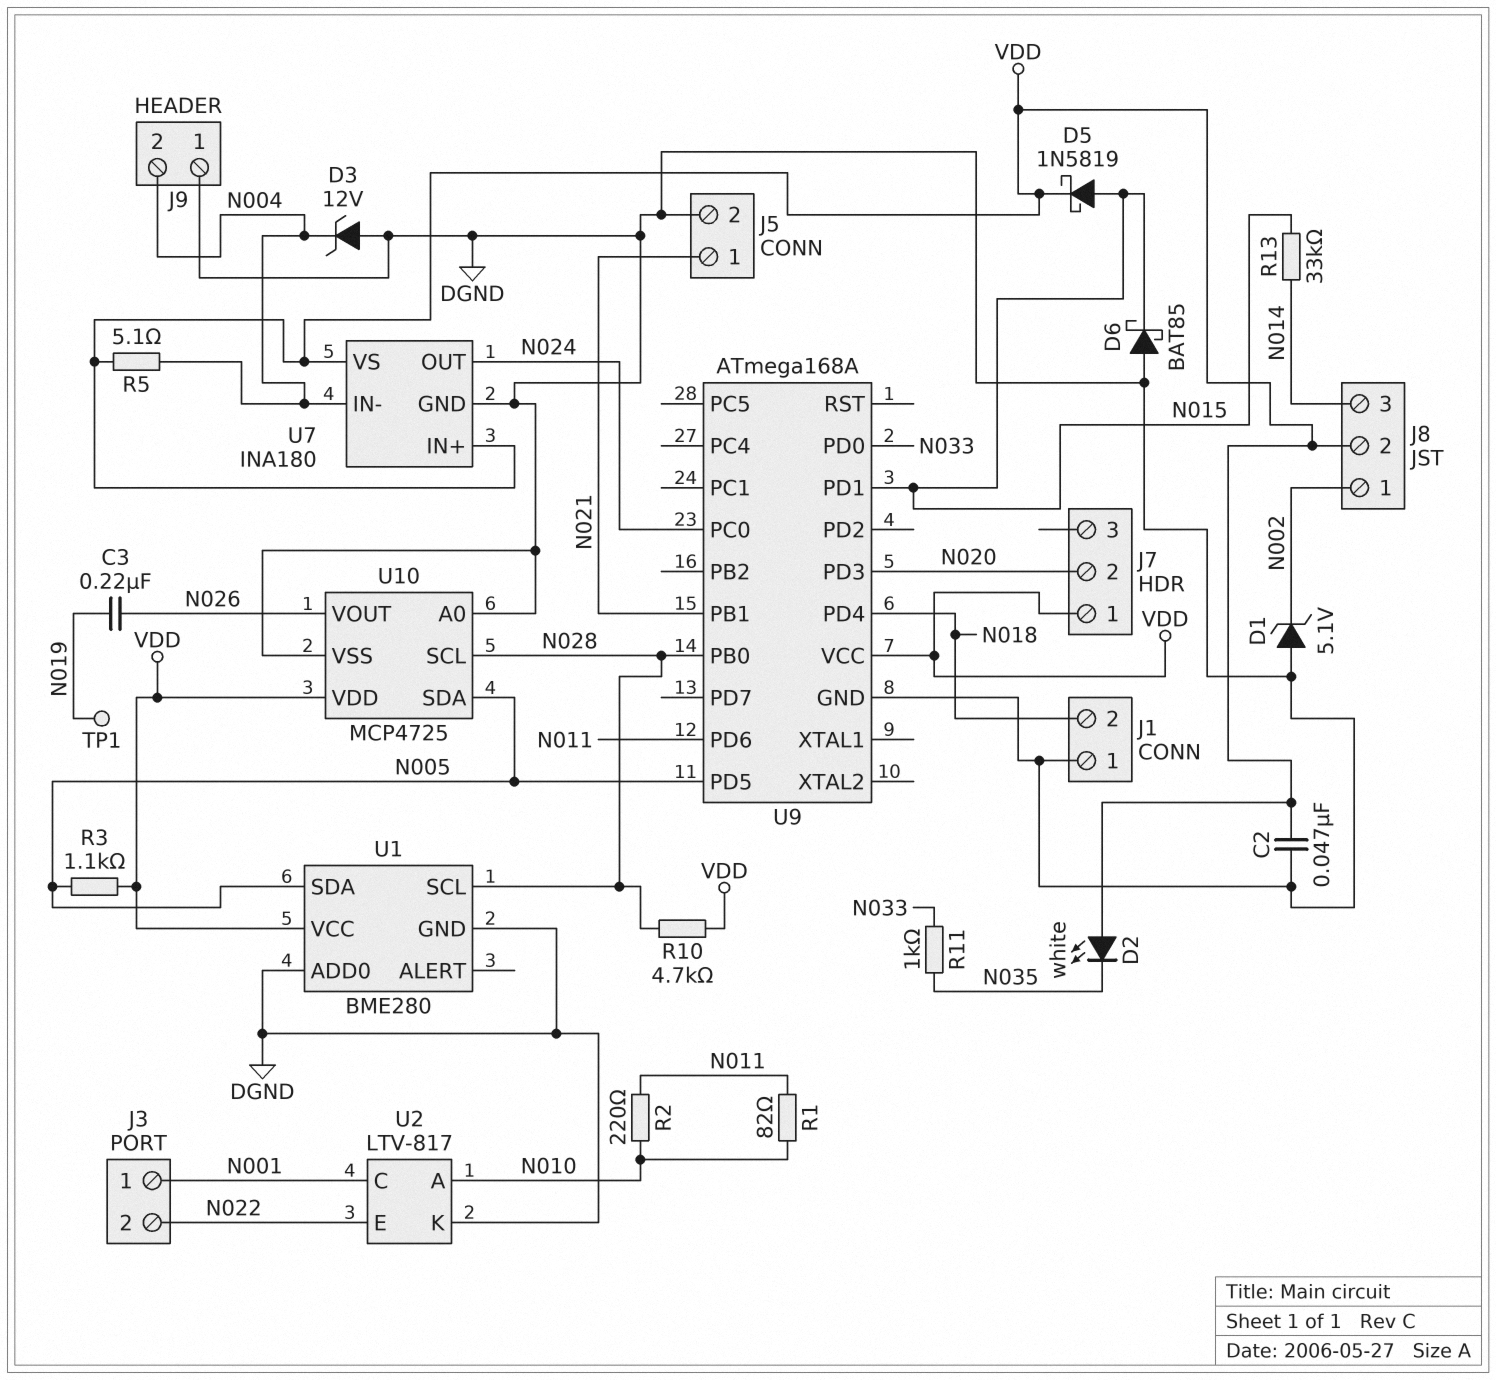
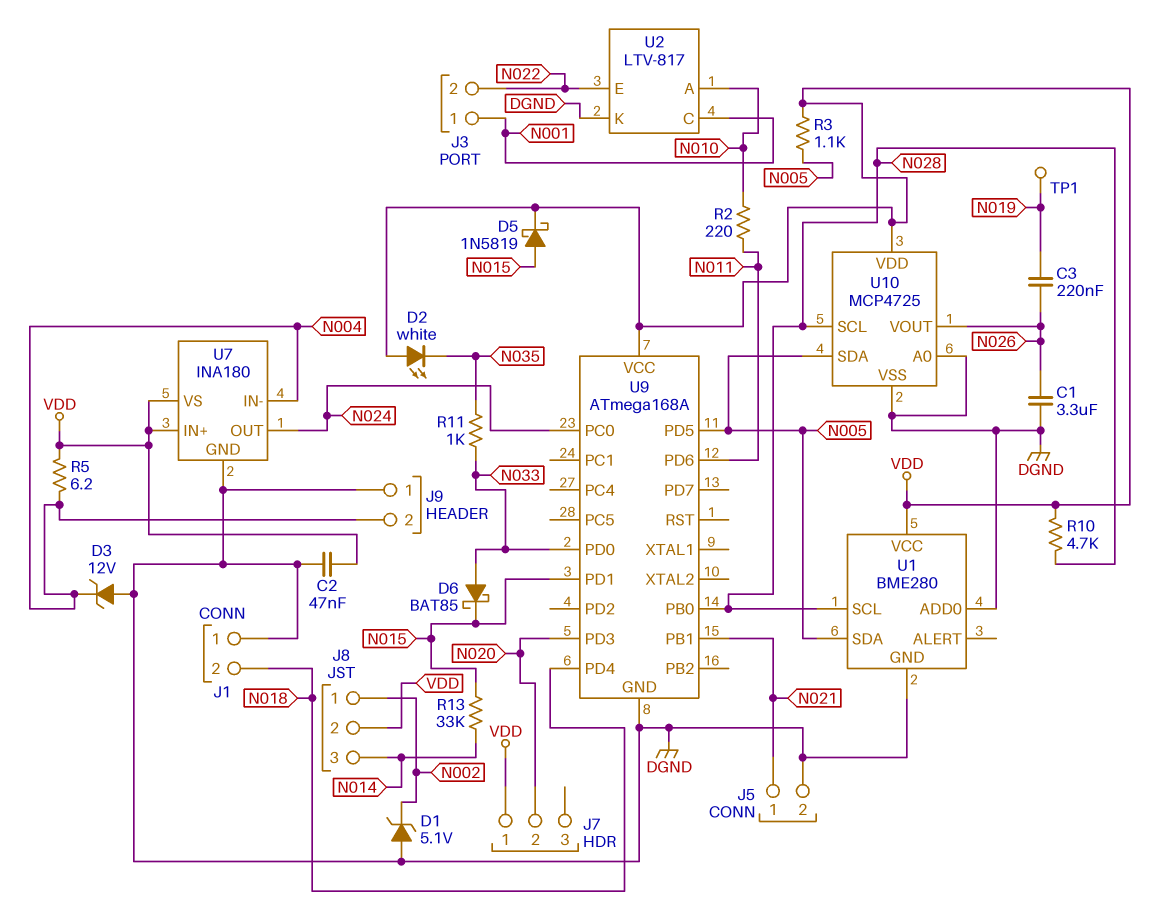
C1: none -> 3.3uF (DGND, N026)
D6: schottky BAT85 (A DGND, K N015) -> schottky BAT85 (A N033, K N015)
R1: 82 (N010, N011) -> none
R5: 5.1 (N004, VDD) -> 6.2 (N004, VDD)

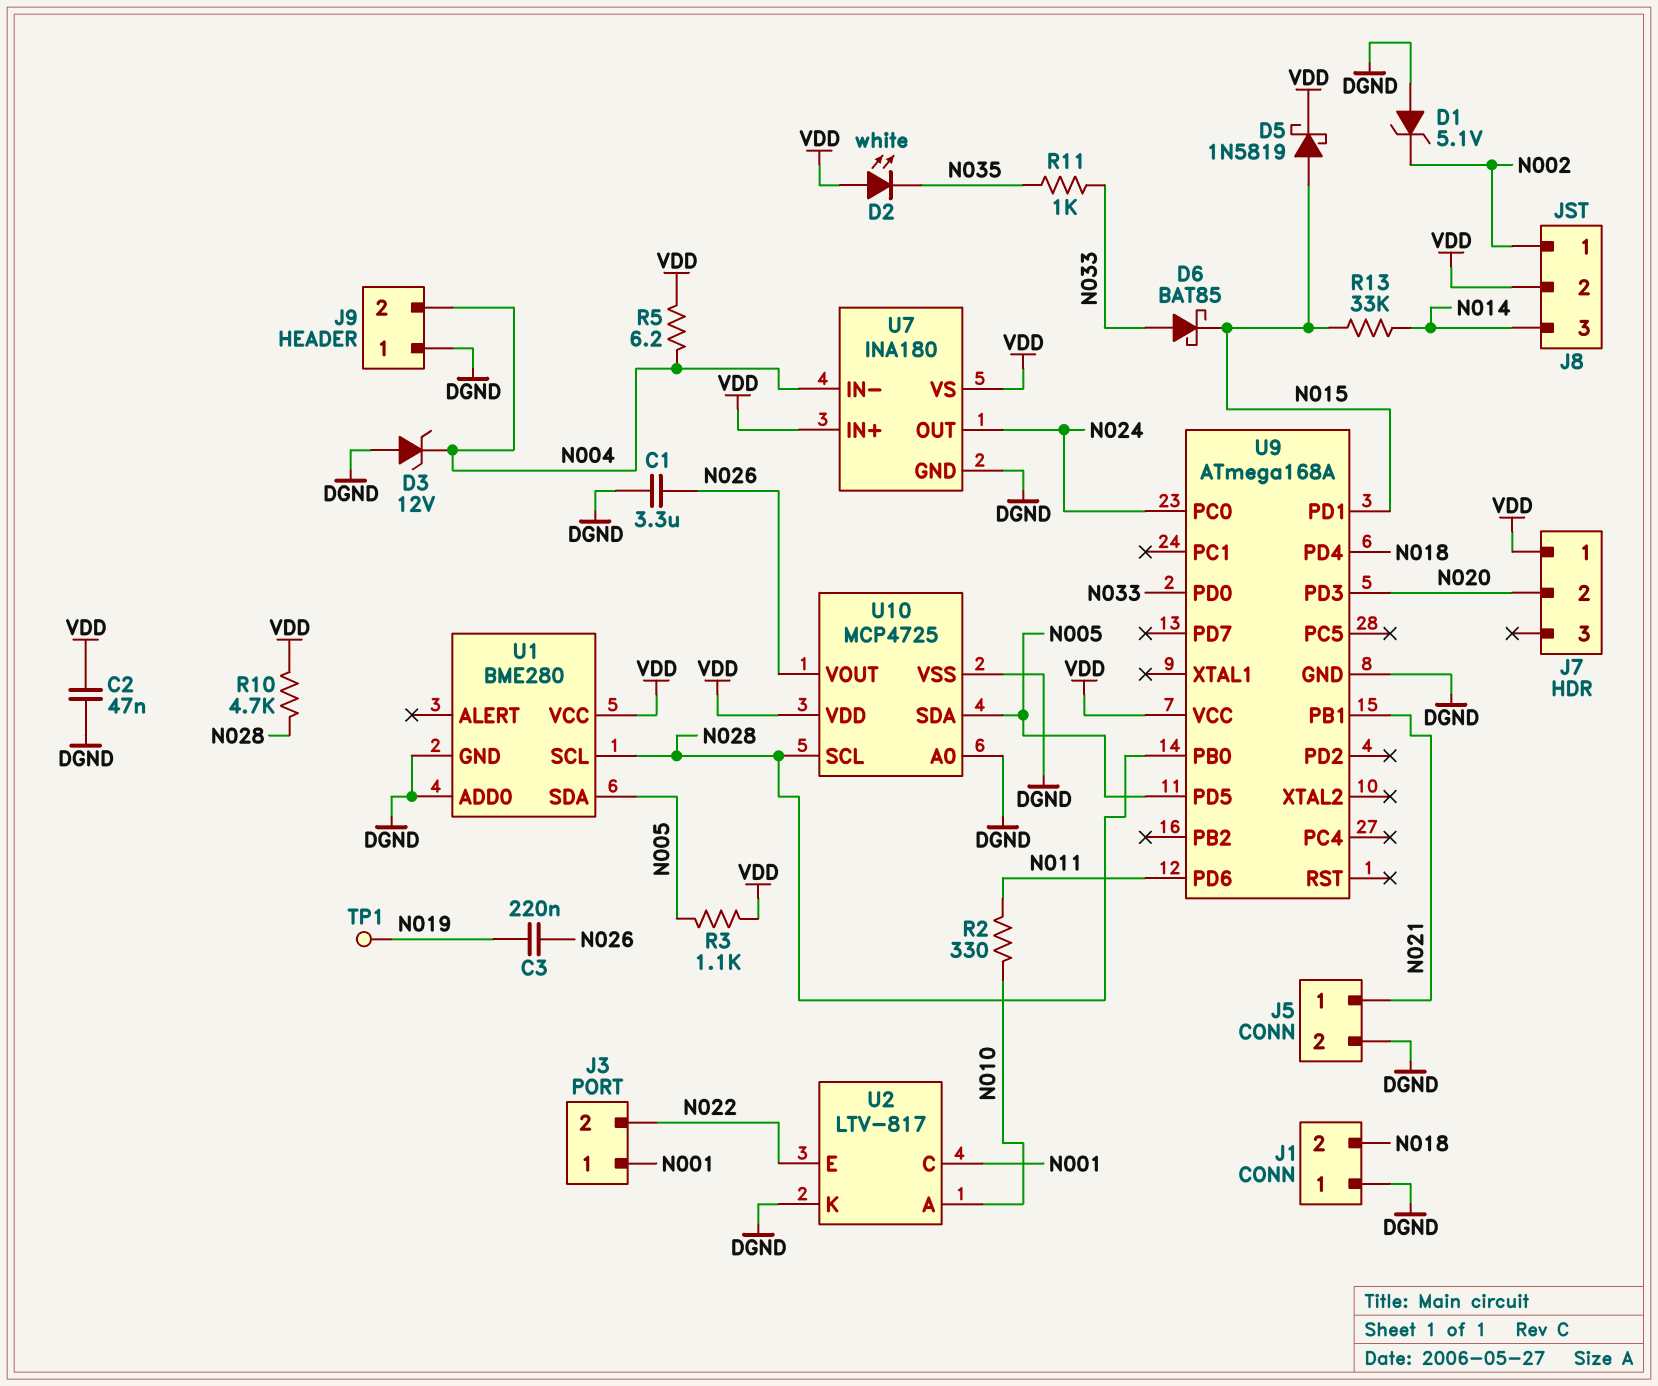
R2: 220 (N010, N011) -> 330 (N010, N011)

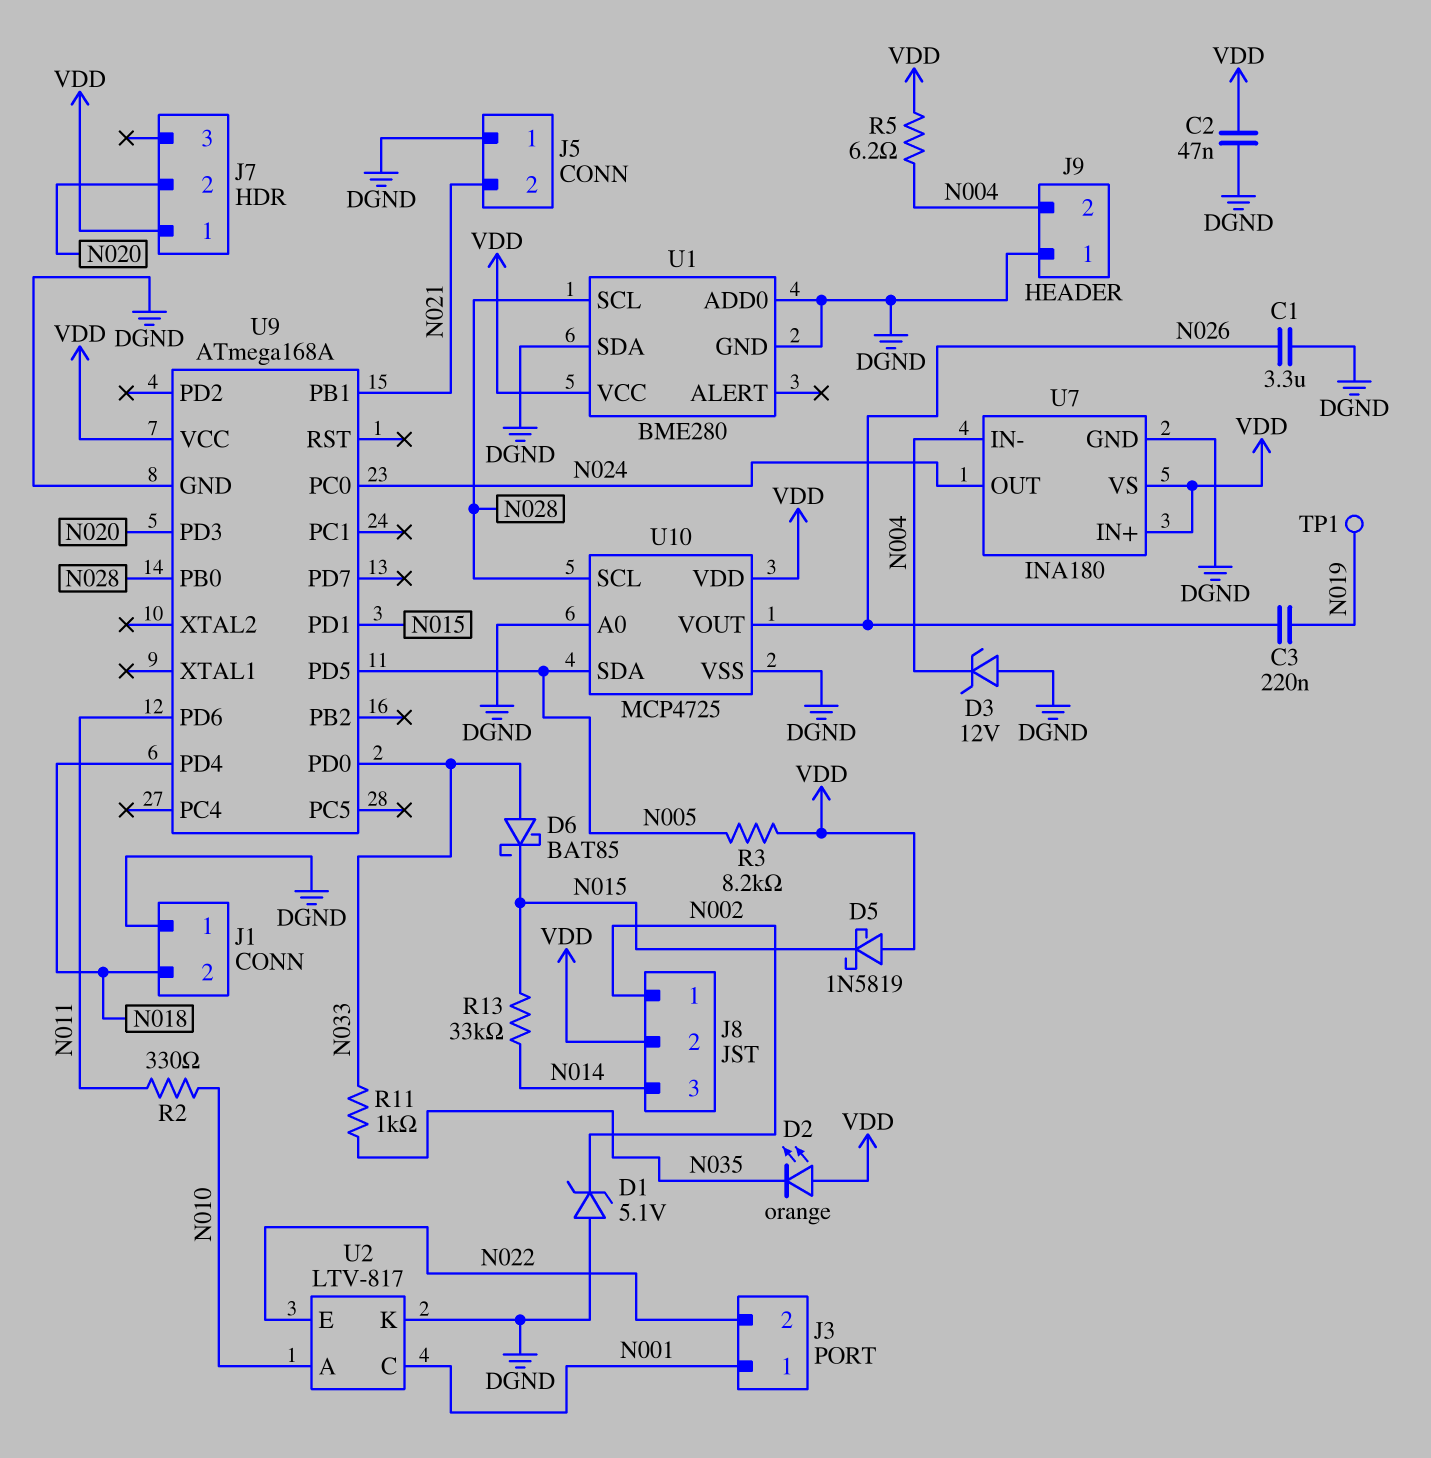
D2: LED white (A VDD, K N035) -> LED orange (A VDD, K N035)
D5: schottky 1N5819 (A N015, K VDD) -> schottky 1N5819 (A VDD, K N015)
J5 pin 1: N021 -> DGND
J5 pin 2: DGND -> N021
R3: 1.1k (N005, VDD) -> 8.2k (N005, VDD)
R10: 4.7k (N028, VDD) -> none
U1 pin SDA: N005 -> DGND

